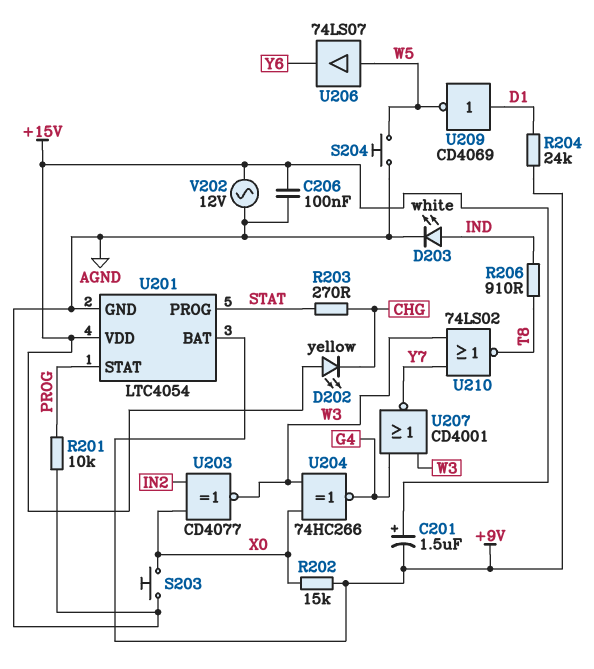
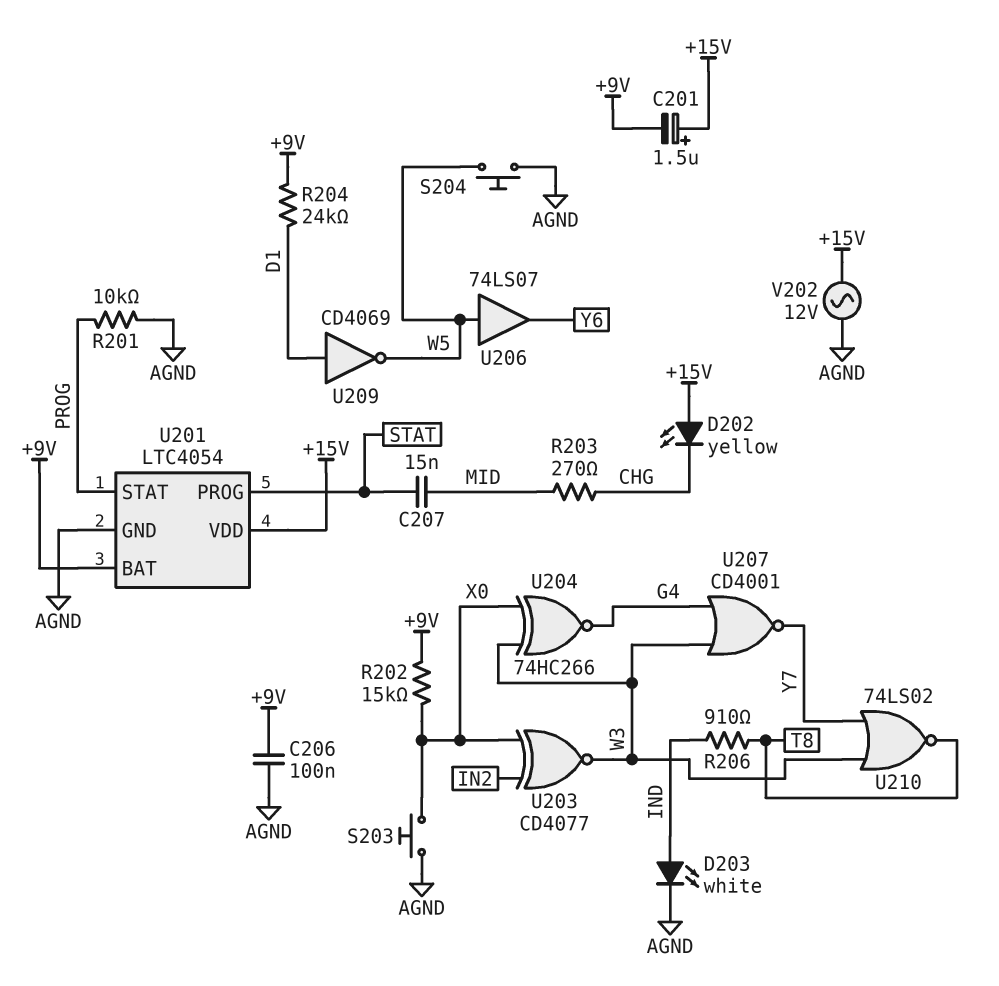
C206: 100nF (+15V, AGND) -> 100nF (+9V, AGND)
C207: none -> 15nF (MID, STAT)
R203: 270 (CHG, STAT) -> 270 (CHG, MID)

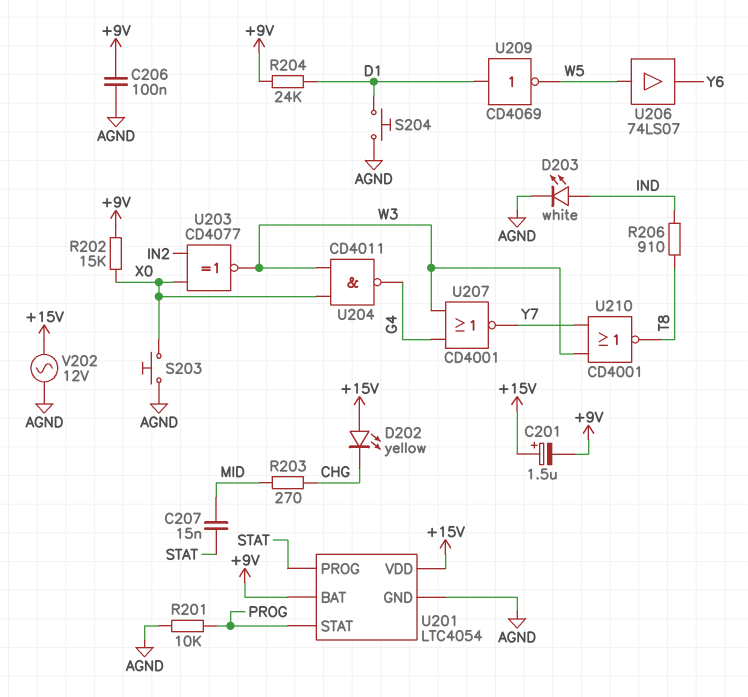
S204: button (AGND, W5) -> button (AGND, D1)
U204: XNOR 74HC266 (in W3, in X0, out G4) -> NAND CD4011 (in W3, in X0, out G4)
U210: NOR 74LS02 (in W3, in Y7, out T8) -> NOR CD4001 (in W3, in Y7, out T8)

